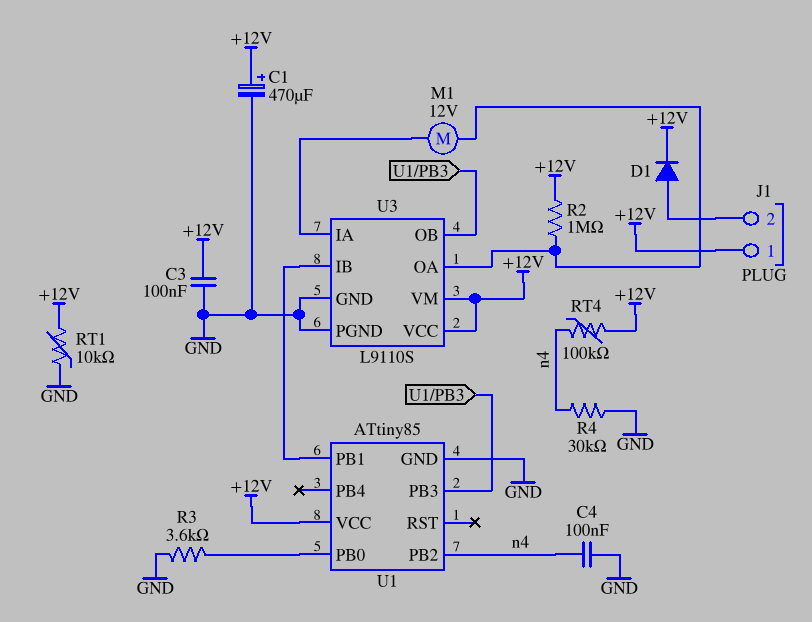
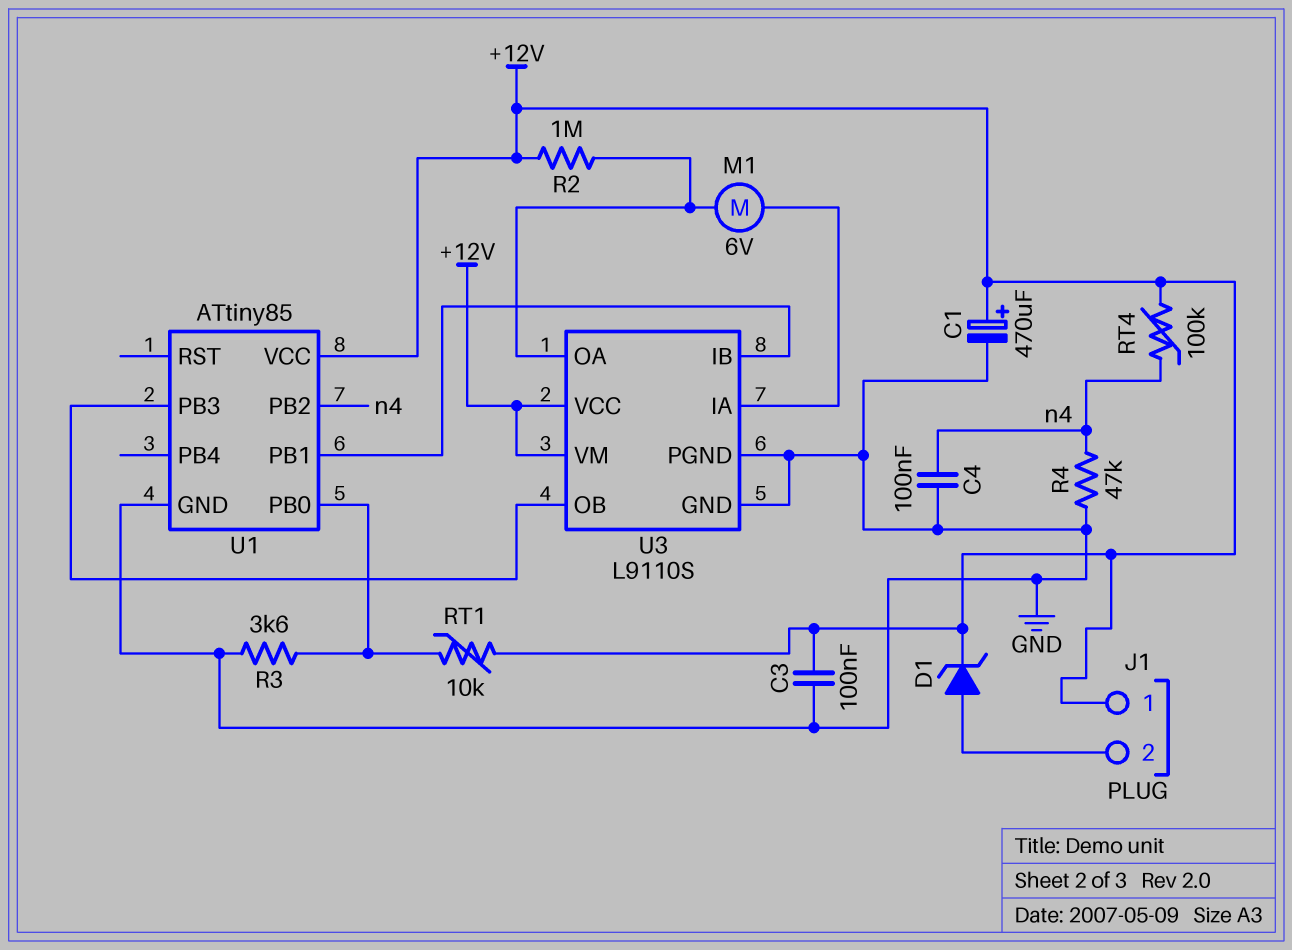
D1: diode (A J1/2, K +12V) -> zener (A J1/2, K +12V)
M1: motor 12V (U3/IA, U3/OA) -> motor 6V (U3/IA, U3/OA)
R4: 30k (GND, n4) -> 47k (GND, n4)
RT1: 10k (+12V, GND) -> 10k (+12V, U1/PB0)

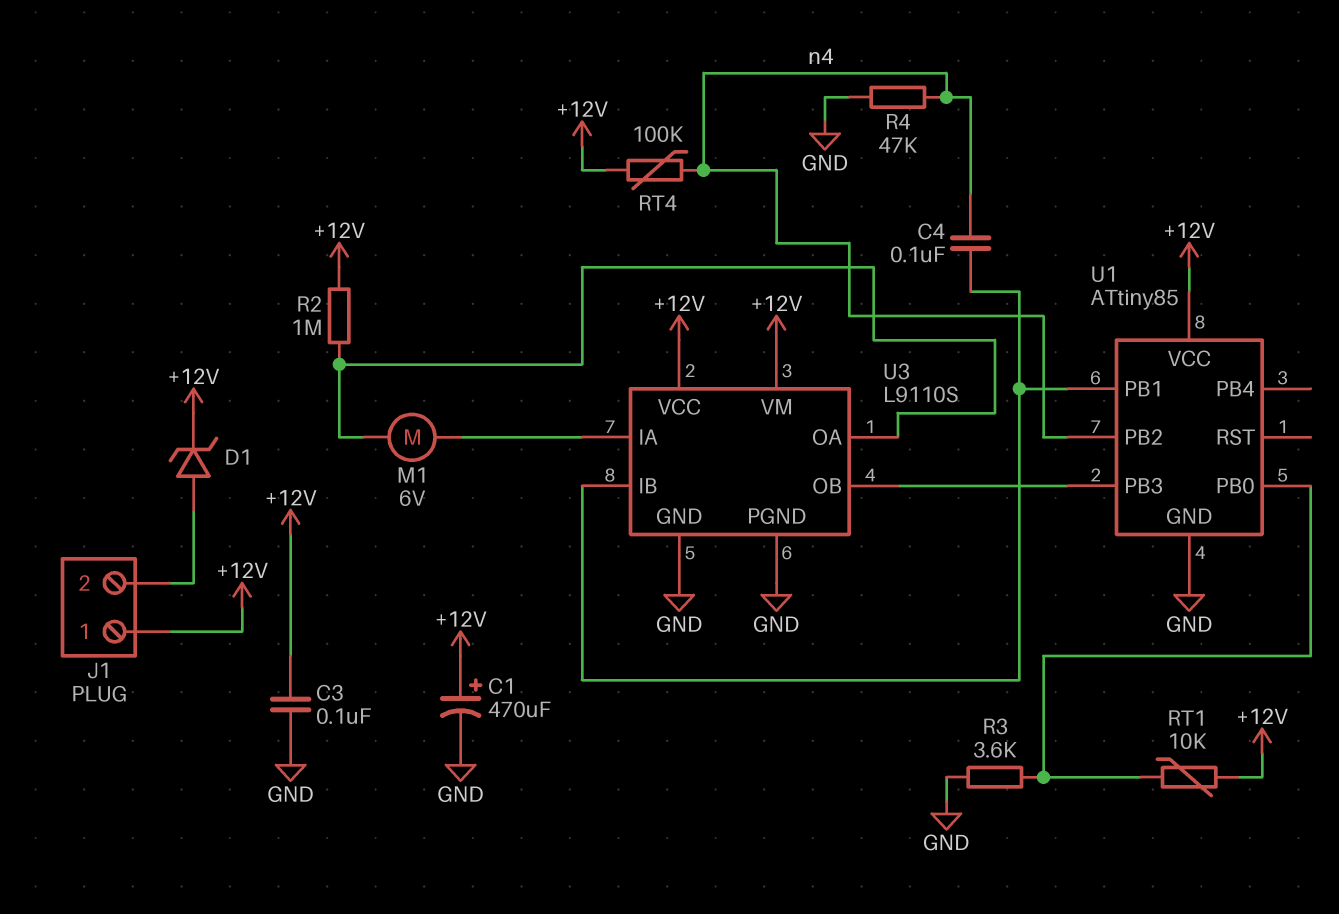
C4: 100nF (GND, n4) -> 100nF (U1/PB1, n4)

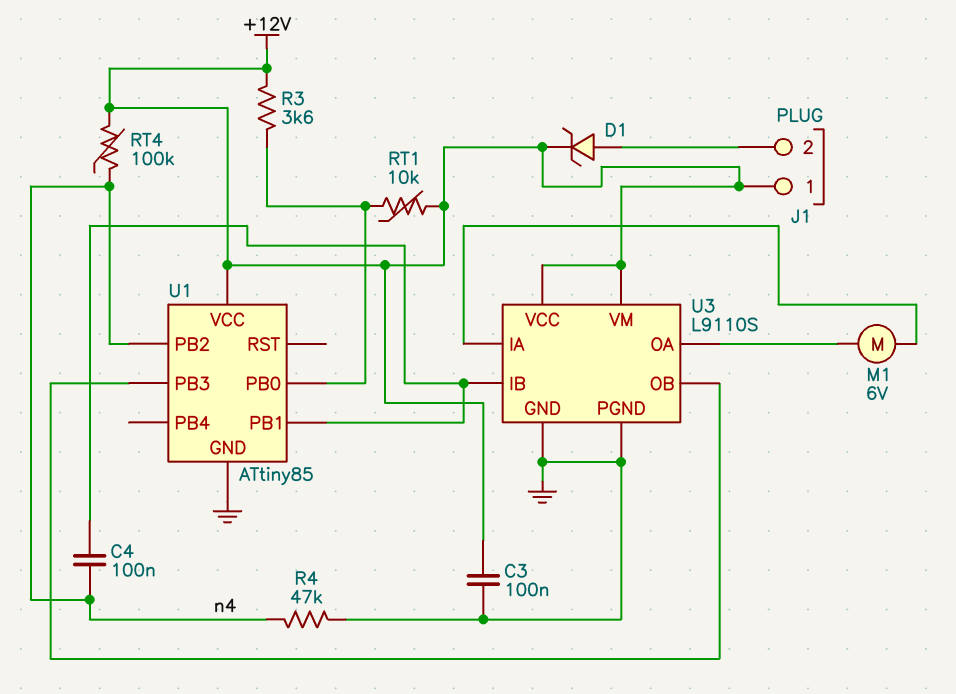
C1: 470uF (plus +12V, minus GND) -> none
R2: 1M (+12V, U3/OA) -> none
R3: 3.6k (GND, U1/PB0) -> 3.6k (+12V, U1/PB0)

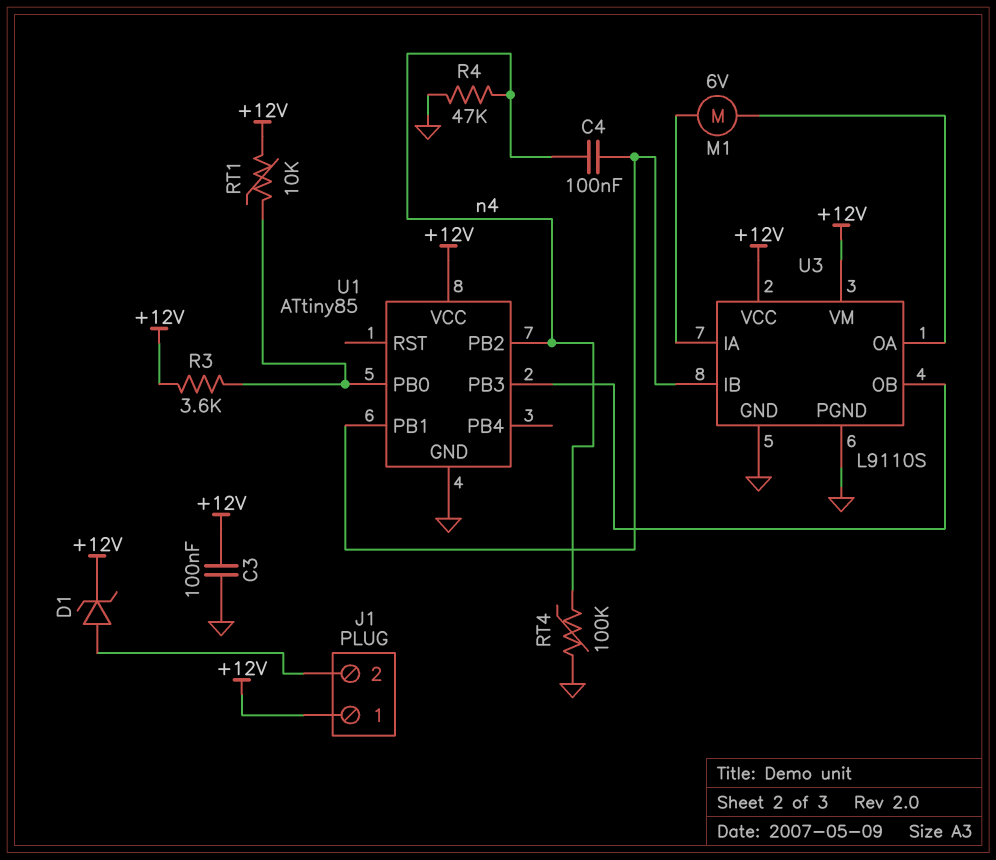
RT4: 100k (+12V, n4) -> 100k (GND, n4)

